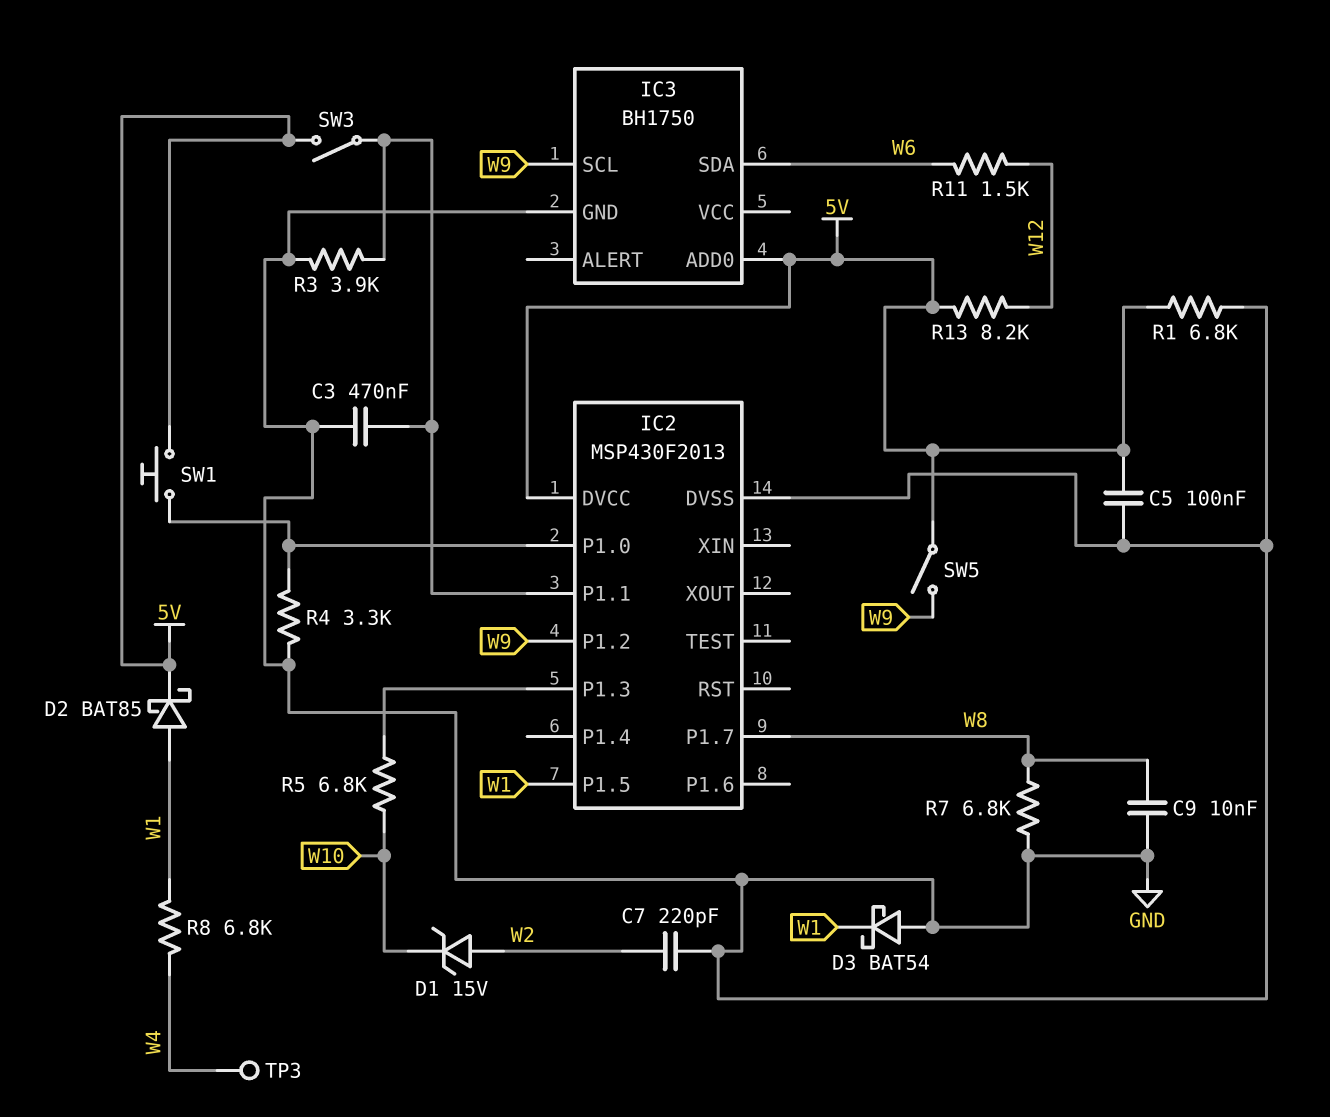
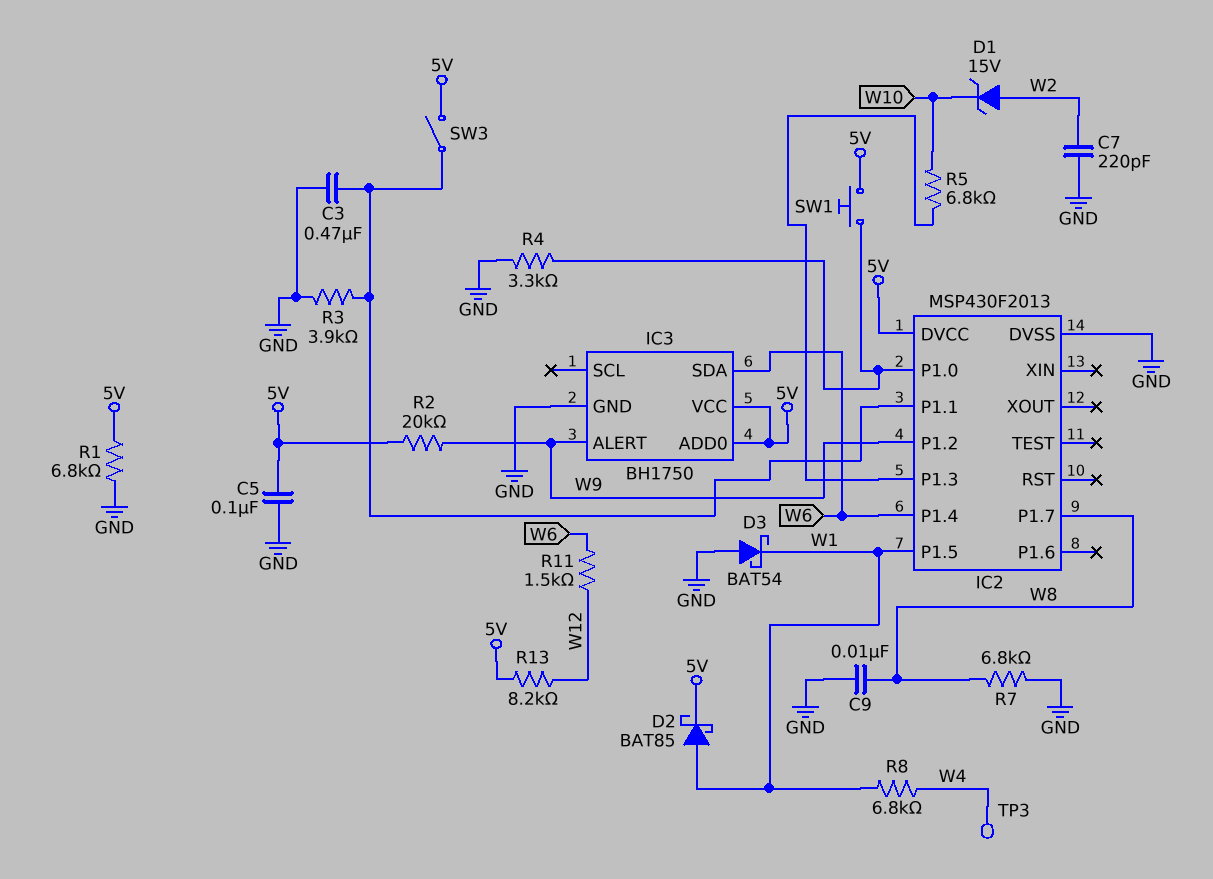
IC2 pin P1.4: none -> W6
IC3 pin ALERT: none -> W9
IC3 pin SCL: W9 -> none
IC3 pin VCC: none -> 5V
R2: none -> 20k (5V, W9)
SW5: switch (5V, W9) -> none

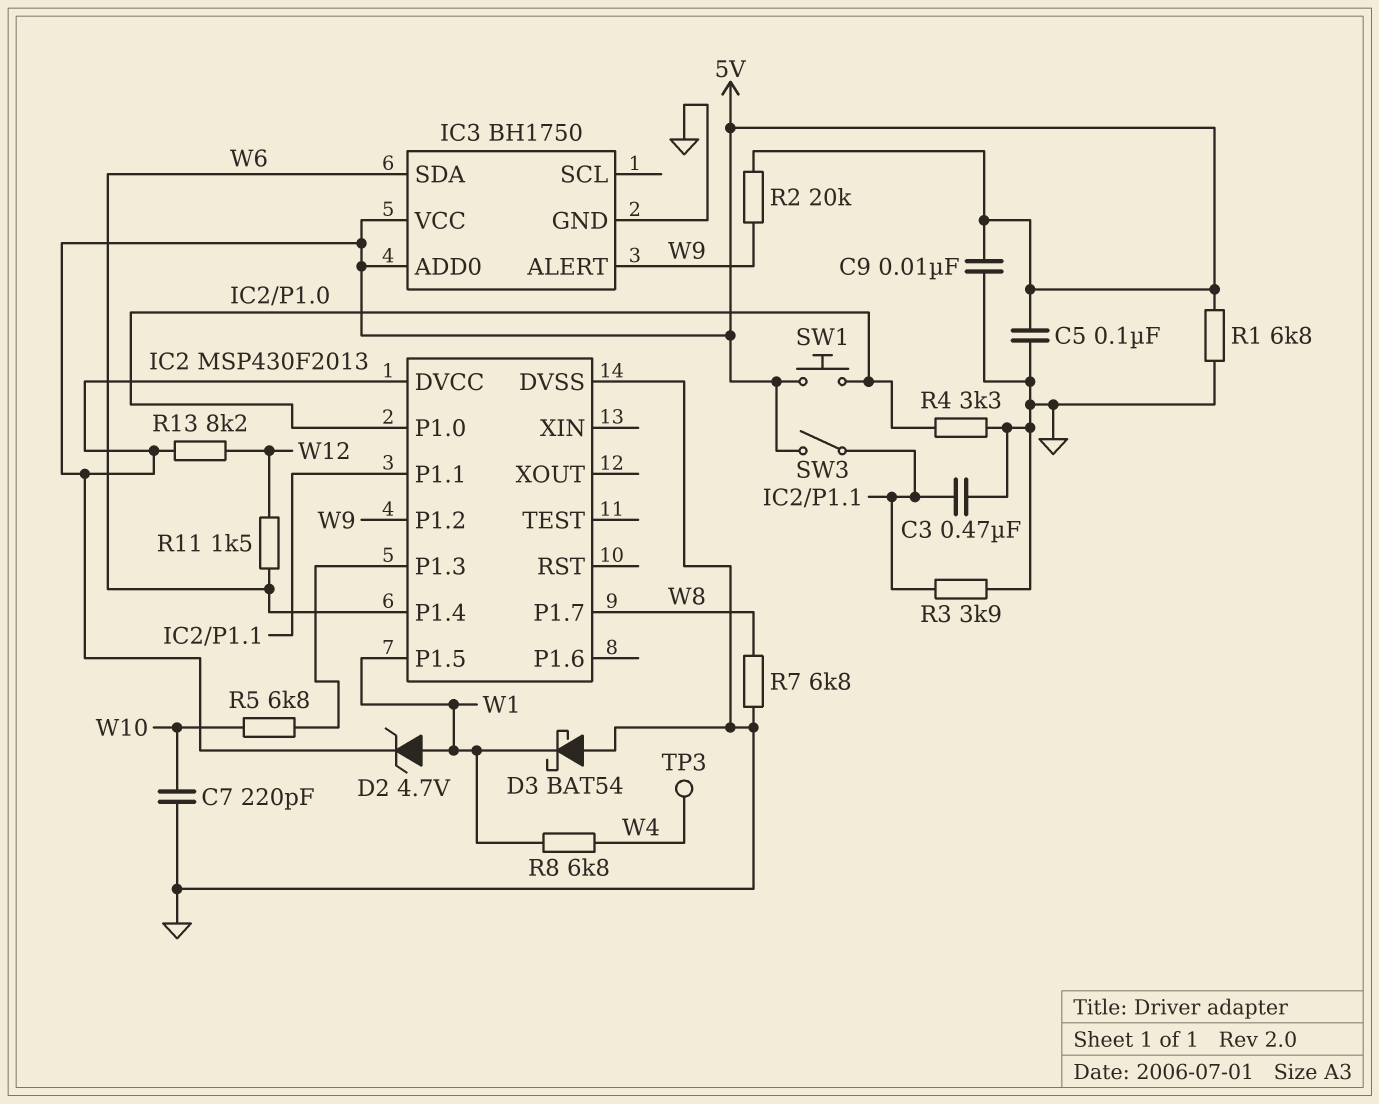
C7: 220pF (GND, W2) -> 220pF (GND, W10)
C9: 10nF (GND, W8) -> 10nF (5V, GND)
D1: zener 15V (A W2, K W10) -> none
D2: schottky BAT85 (A W1, K 5V) -> zener 4.7V (A W1, K 5V)

